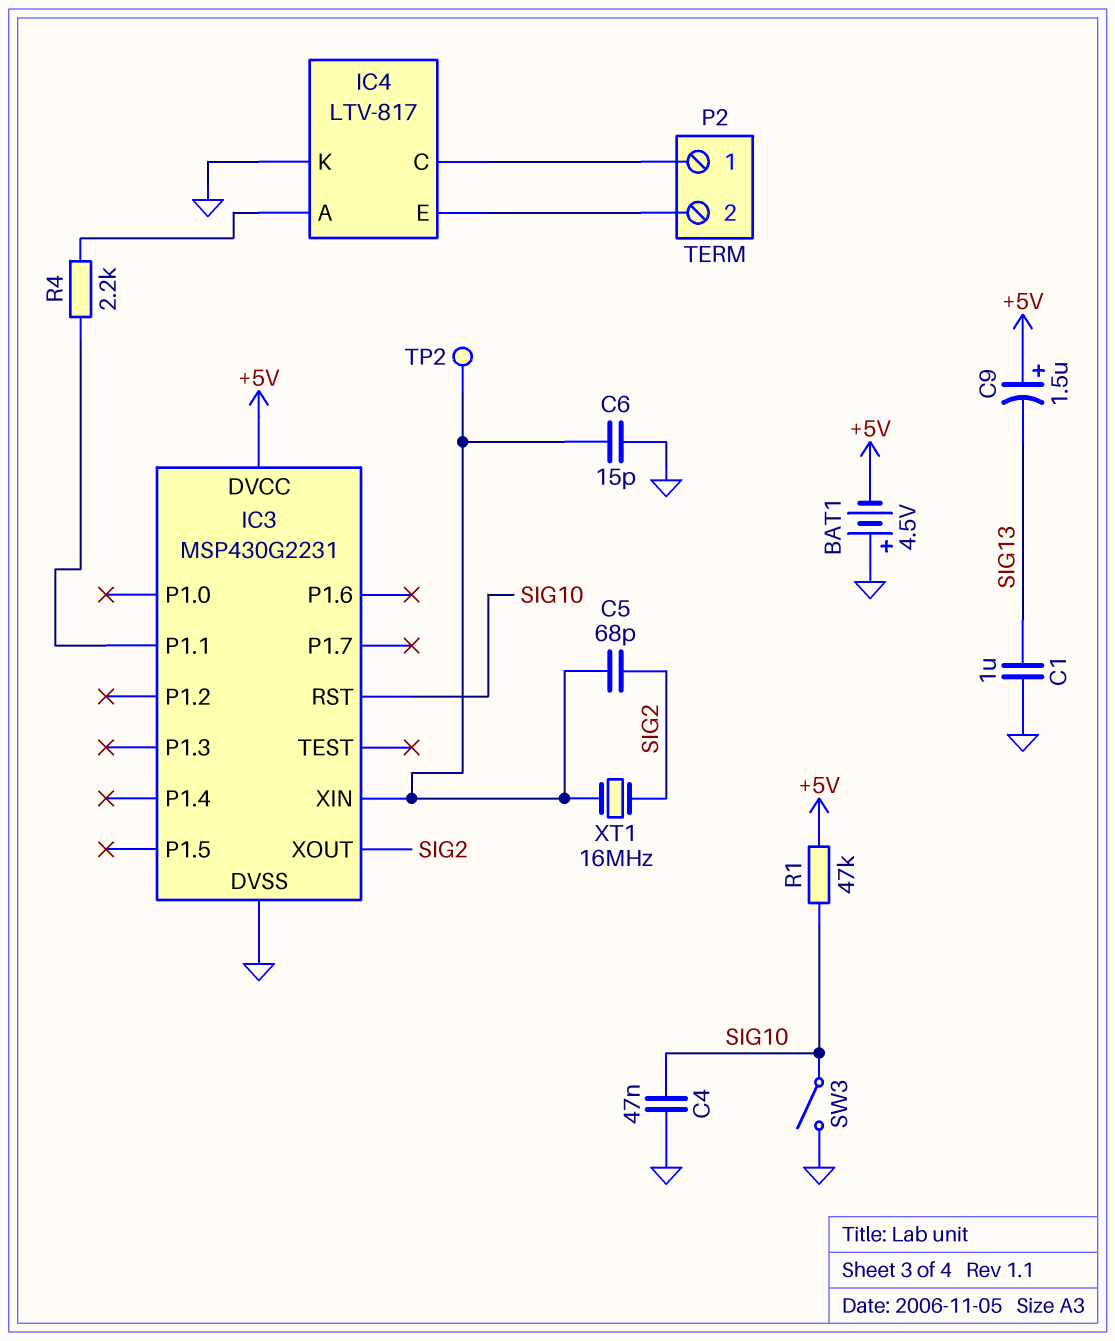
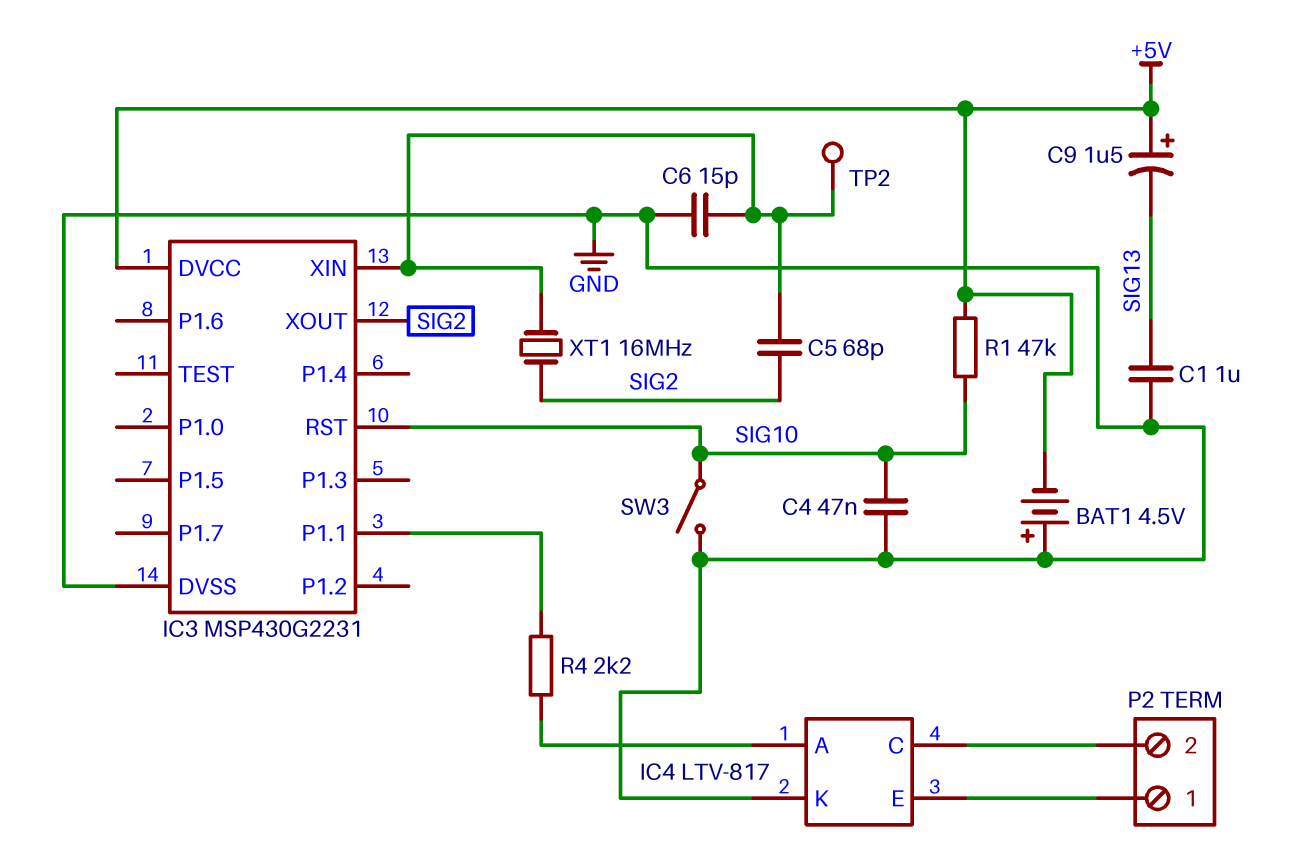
P2 pin 1: IC4/C -> IC4/E
P2 pin 2: IC4/E -> IC4/C

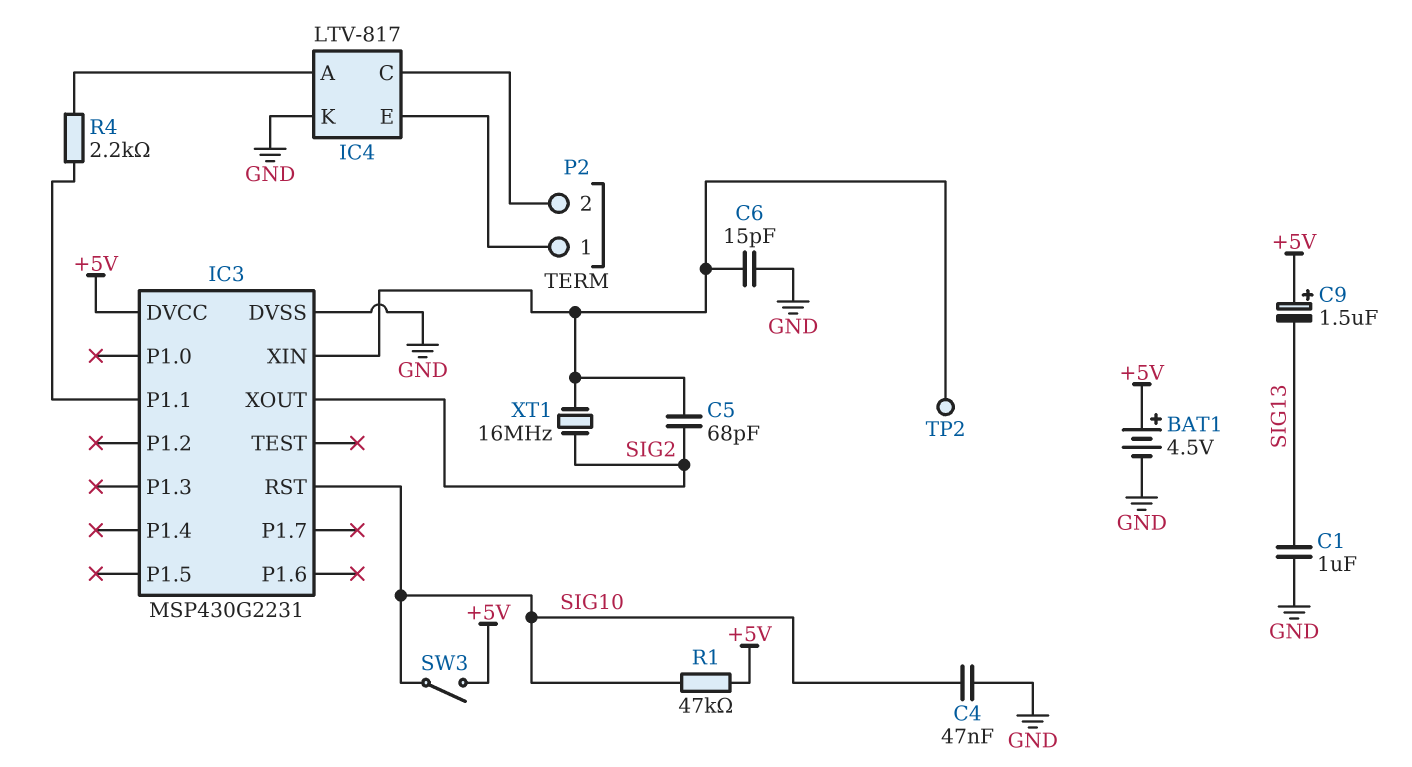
BAT1: 4.5V (plus GND, minus +5V) -> 4.5V (plus +5V, minus GND)
SW3: switch (GND, SIG10) -> switch (+5V, SIG10)

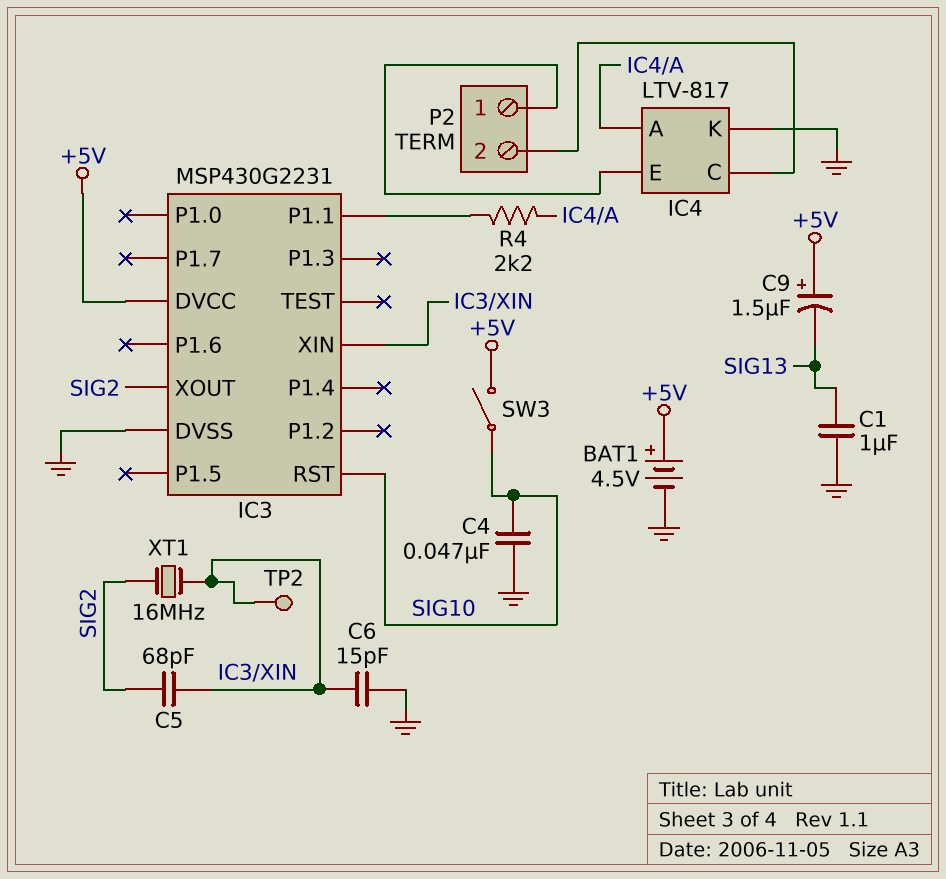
R1: 47k (+5V, SIG10) -> none

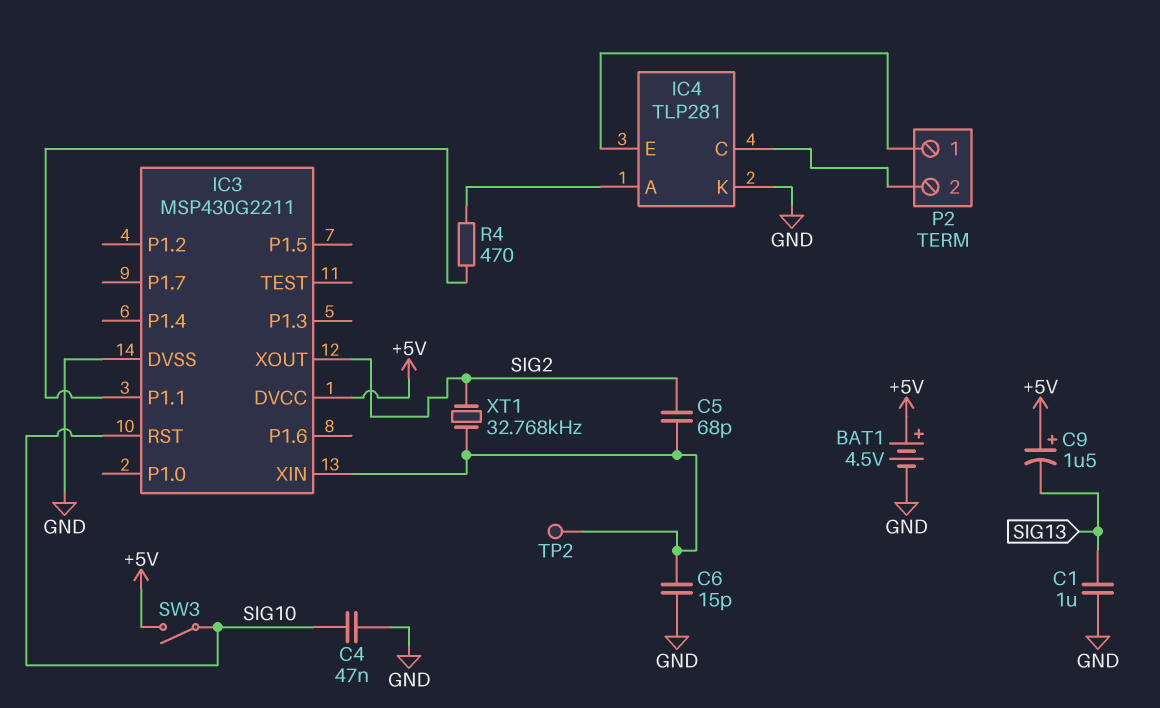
IC3: MSP430G2231 -> MSP430G2211
IC4: LTV-817 -> TLP281
R4: 2.2k (IC3/P1.1, IC4/A) -> 470 (IC3/P1.1, IC4/A)
XT1: 16MHz (IC3/XIN, SIG2) -> 32.768kHz (IC3/XIN, SIG2)

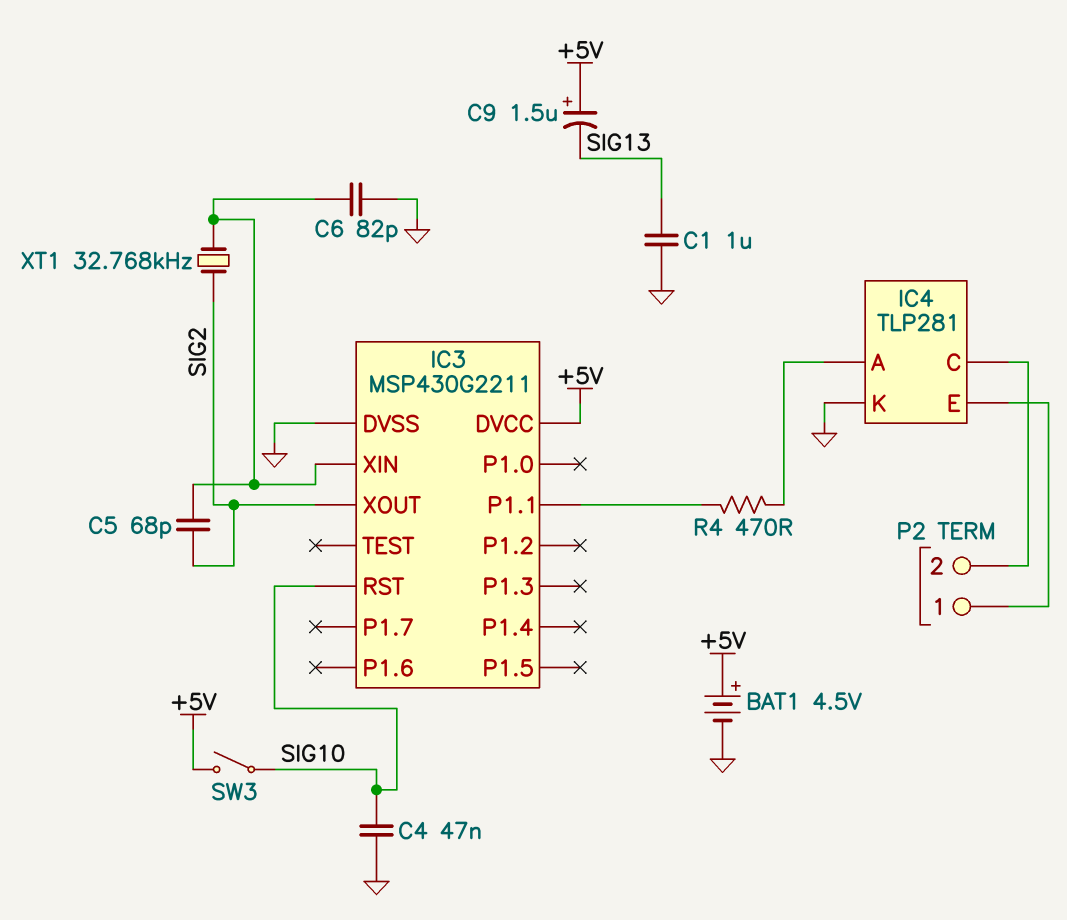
C6: 15pF (GND, IC3/XIN) -> 82pF (GND, IC3/XIN)
TP2: test point (IC3/XIN) -> none

